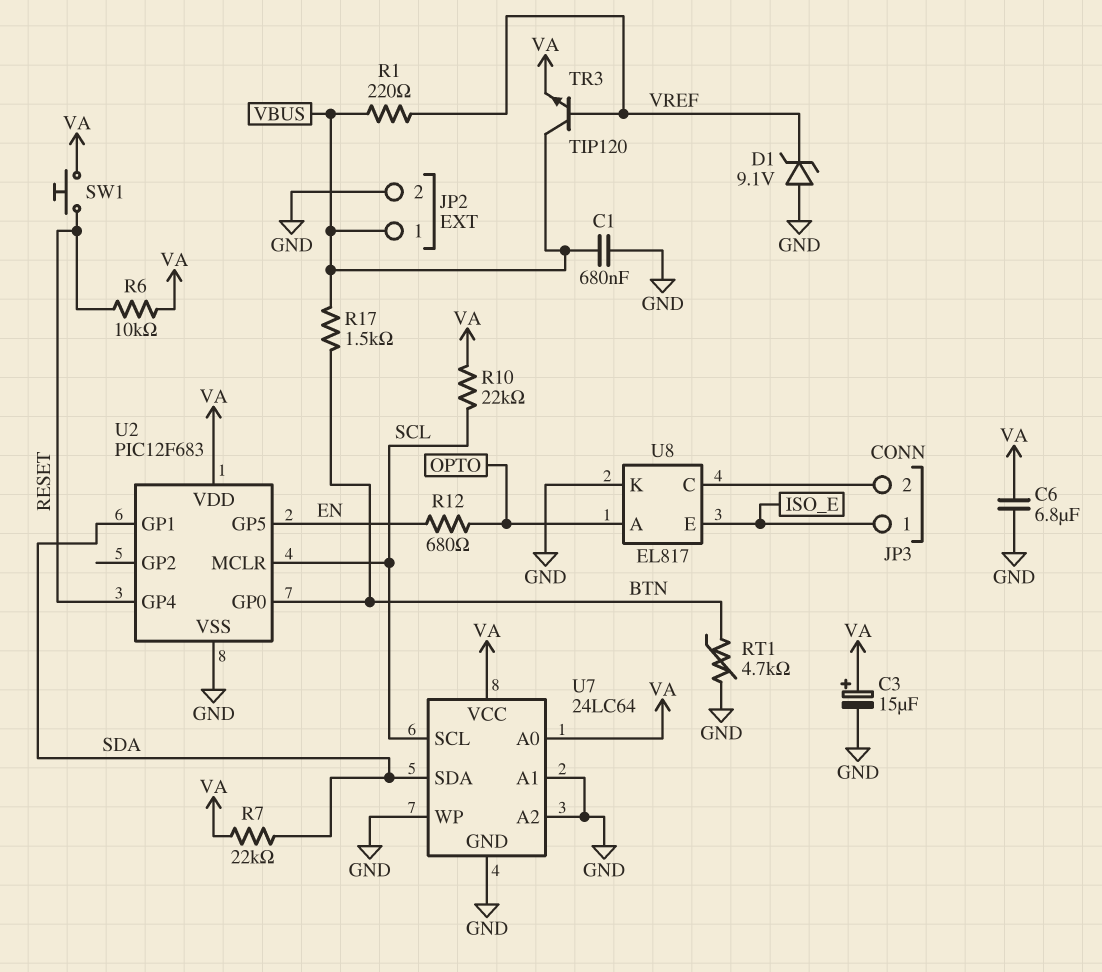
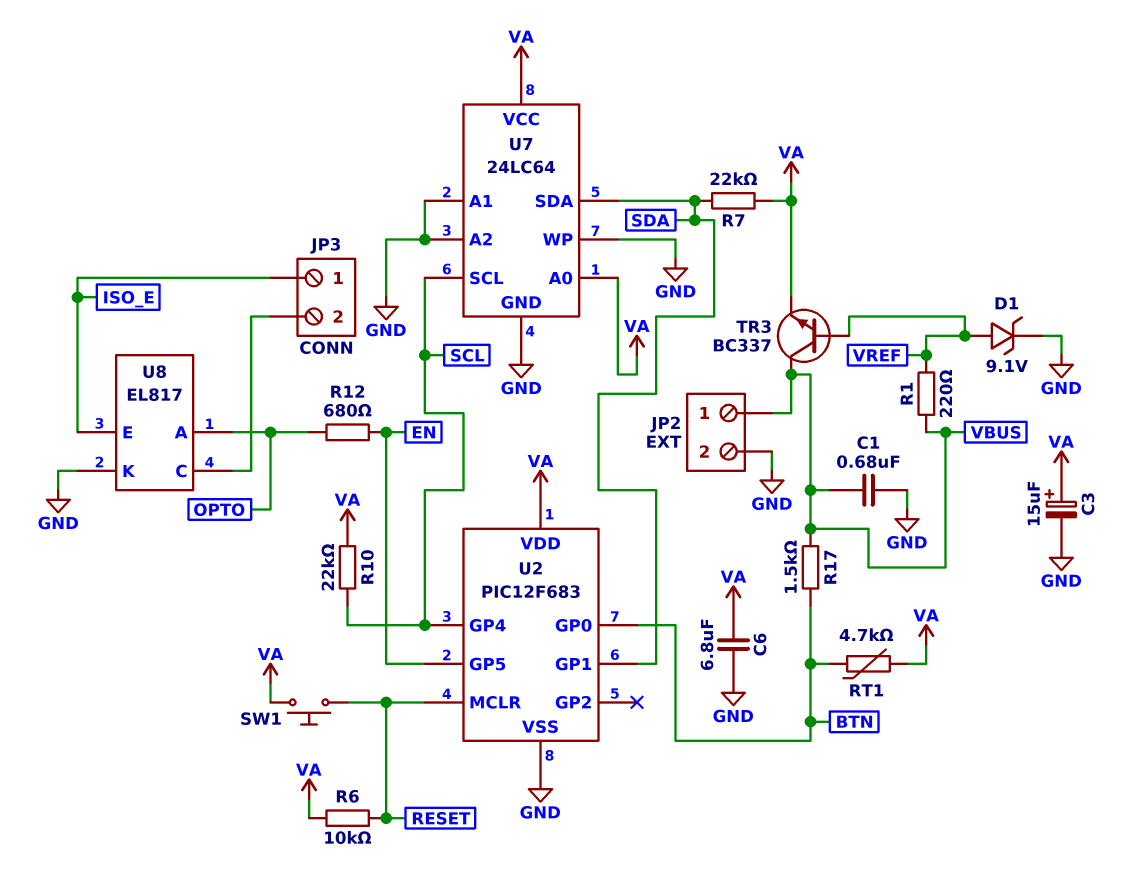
D1: zener 9.1V (A GND, K VREF) -> zener 9.1V (A VREF, K GND)
RT1: 4.7k (BTN, GND) -> 4.7k (BTN, VA)
TR3: NPN TIP120 (B VREF, C VBUS, E VA) -> NPN BC337 (B VREF, C VBUS, E VA)
U2 pin GP4: RESET -> SCL
U2 pin MCLR: SCL -> RESET

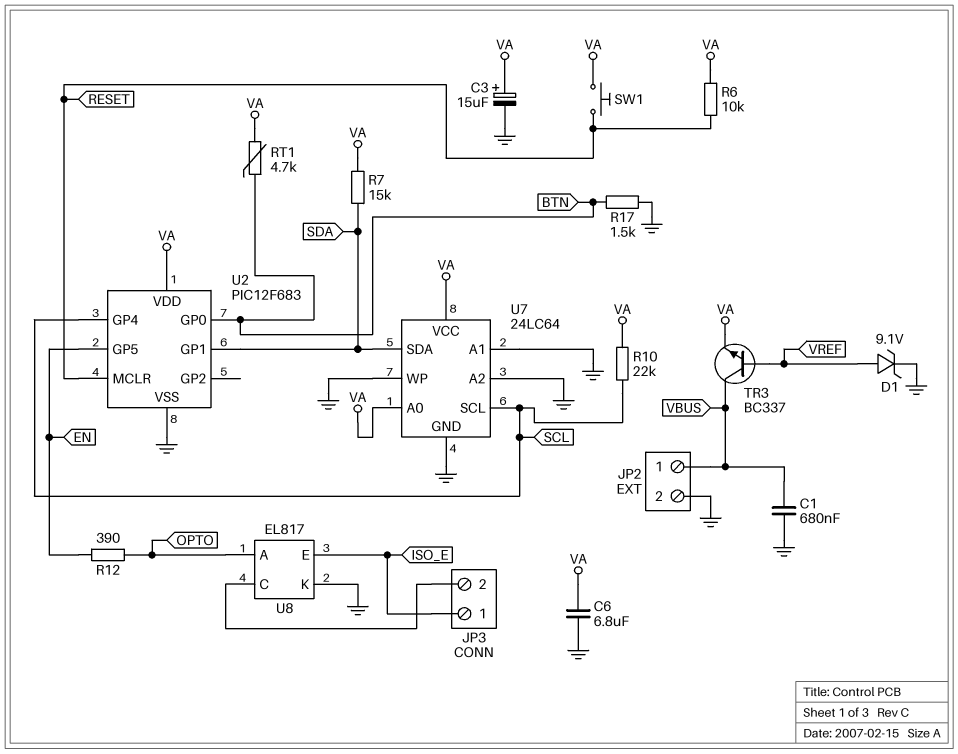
R1: 220 (VBUS, VREF) -> none
R7: 22k (SDA, VA) -> 15k (SDA, VA)
R12: 680 (EN, OPTO) -> 390 (EN, OPTO)
R17: 1.5k (BTN, VBUS) -> 1.5k (BTN, GND)

